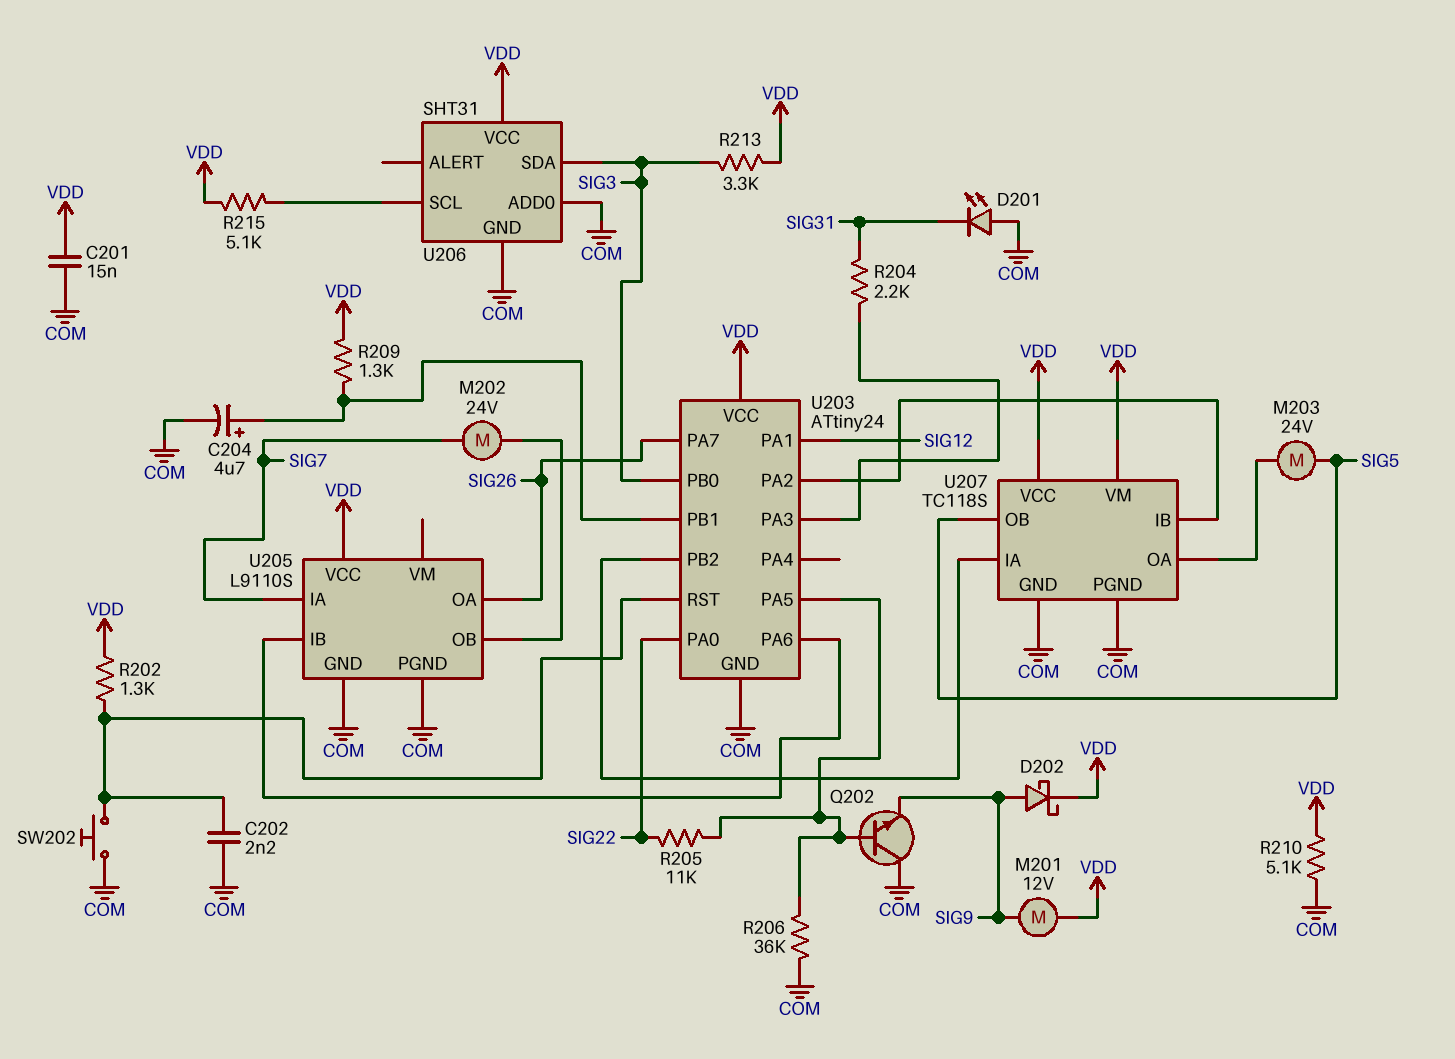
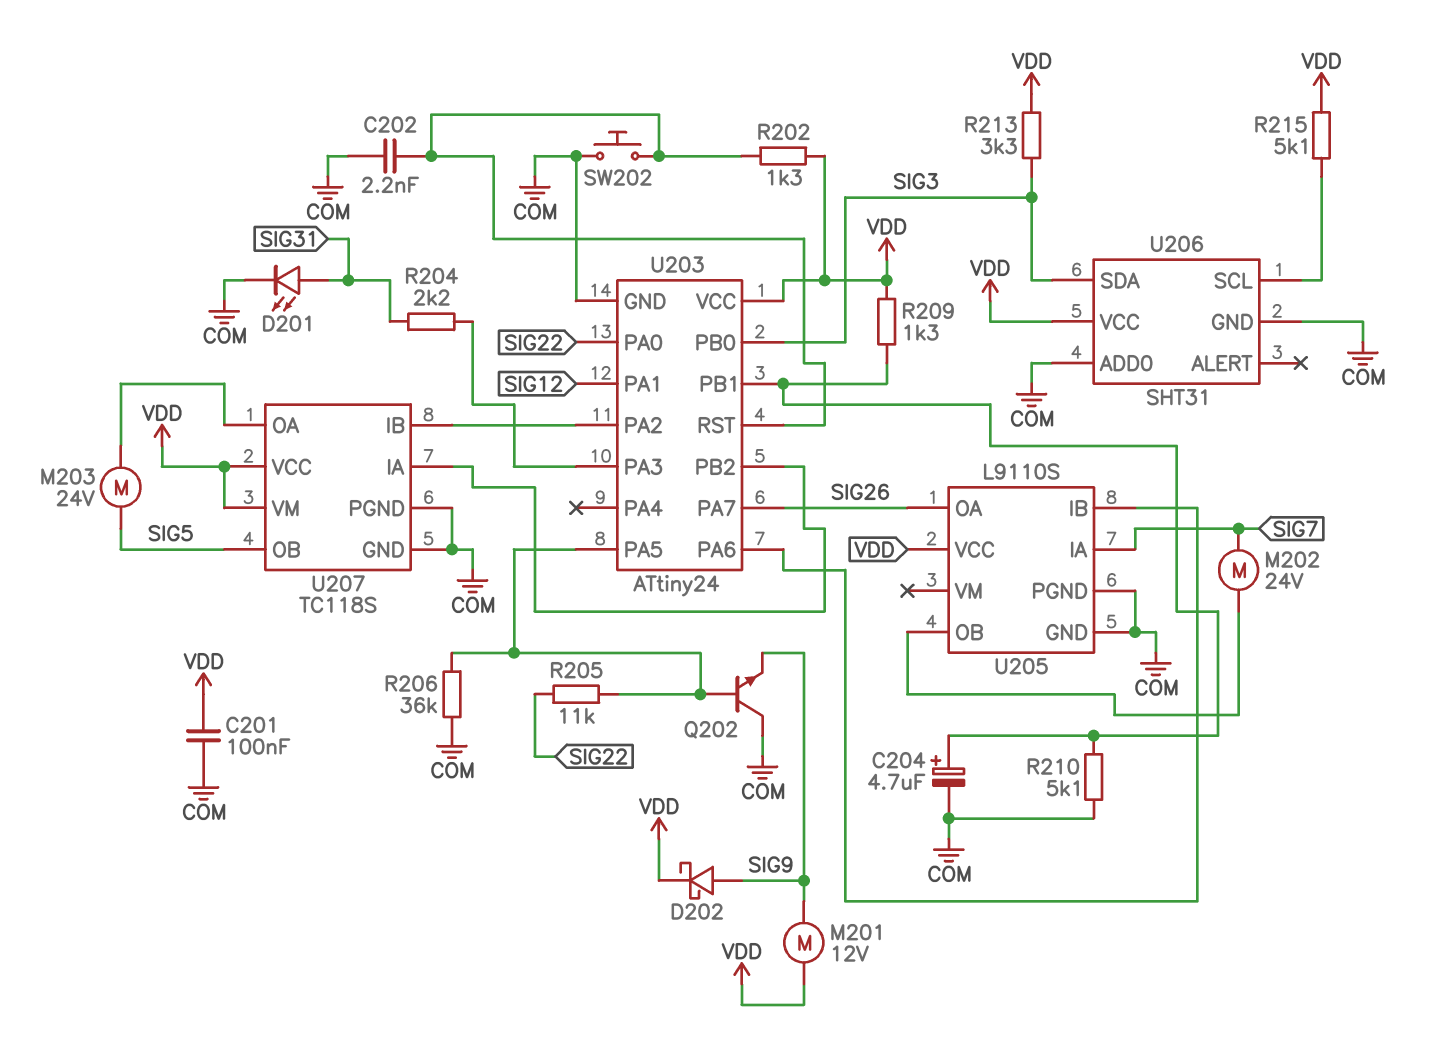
C201: 15nF (COM, VDD) -> 100nF (COM, VDD)
D201: LED (A COM, K SIG31) -> LED (A SIG31, K COM)
R210: 5.1k (COM, VDD) -> 5.1k (COM, U203/PB1)

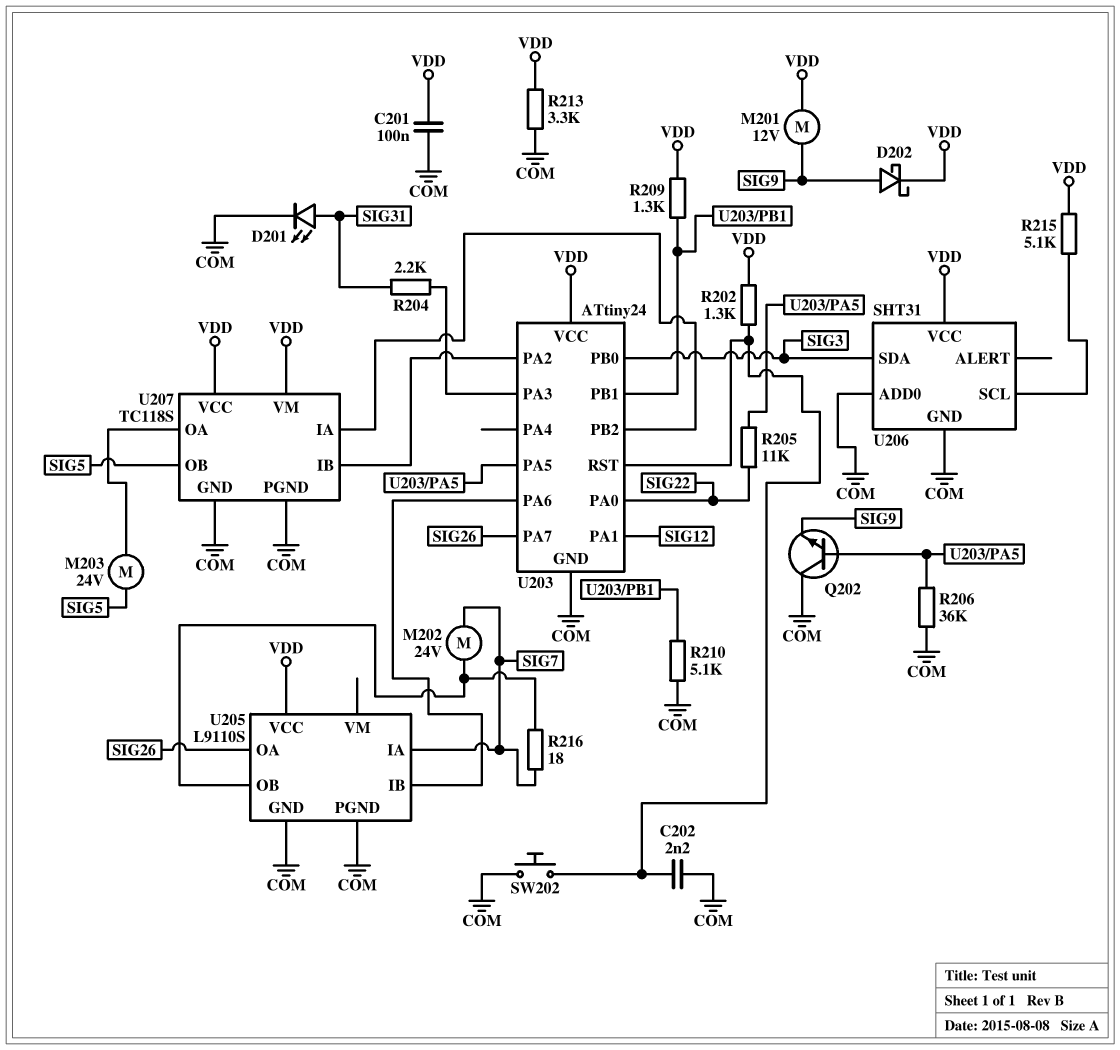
C204: 4.7uF (plus U203/PB1, minus COM) -> none
R213: 3.3k (SIG3, VDD) -> 3.3k (COM, VDD)
R216: none -> 18 (SIG7, U205/OB)

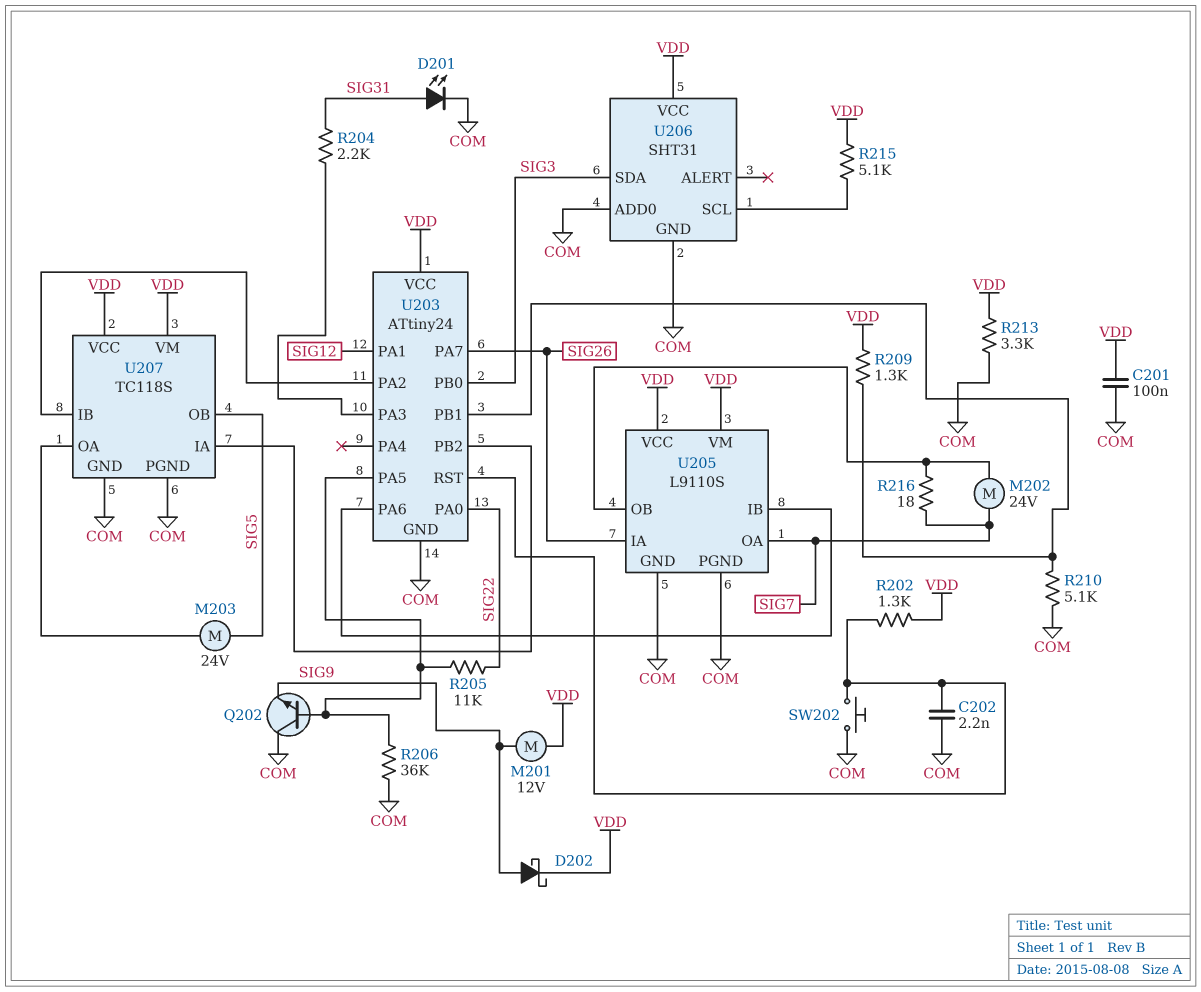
U205 pin IA: SIG7 -> SIG26
U205 pin OA: SIG26 -> SIG7
U205 pin VM: none -> VDD

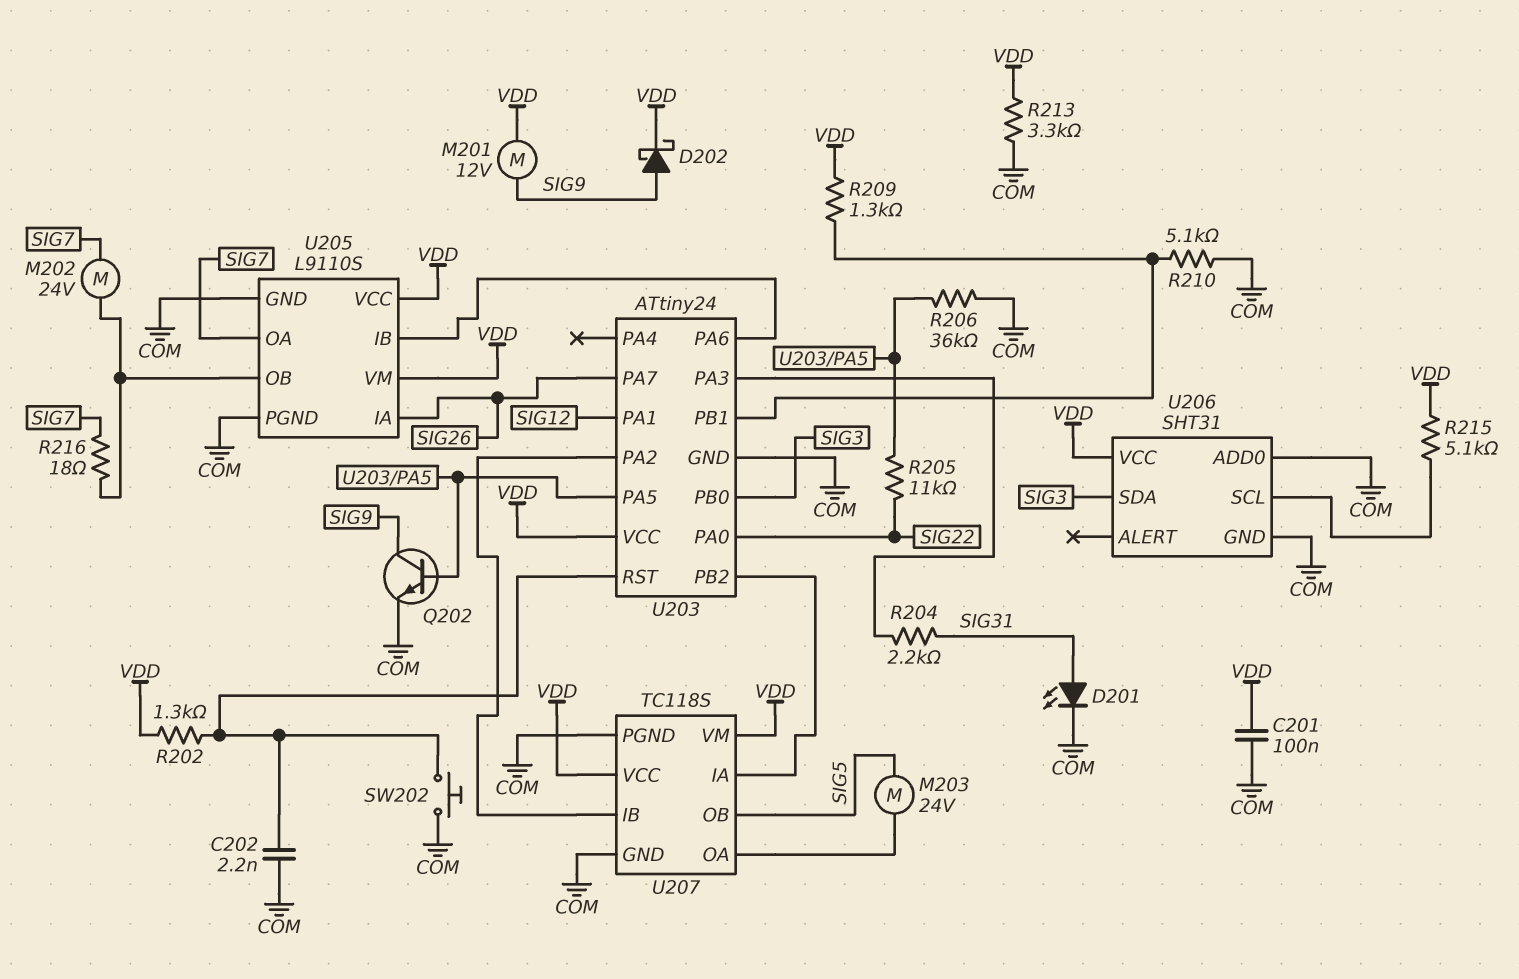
Q202: NPN (B U203/PA5, C COM, E SIG9) -> NPN (B U203/PA5, C SIG9, E COM)

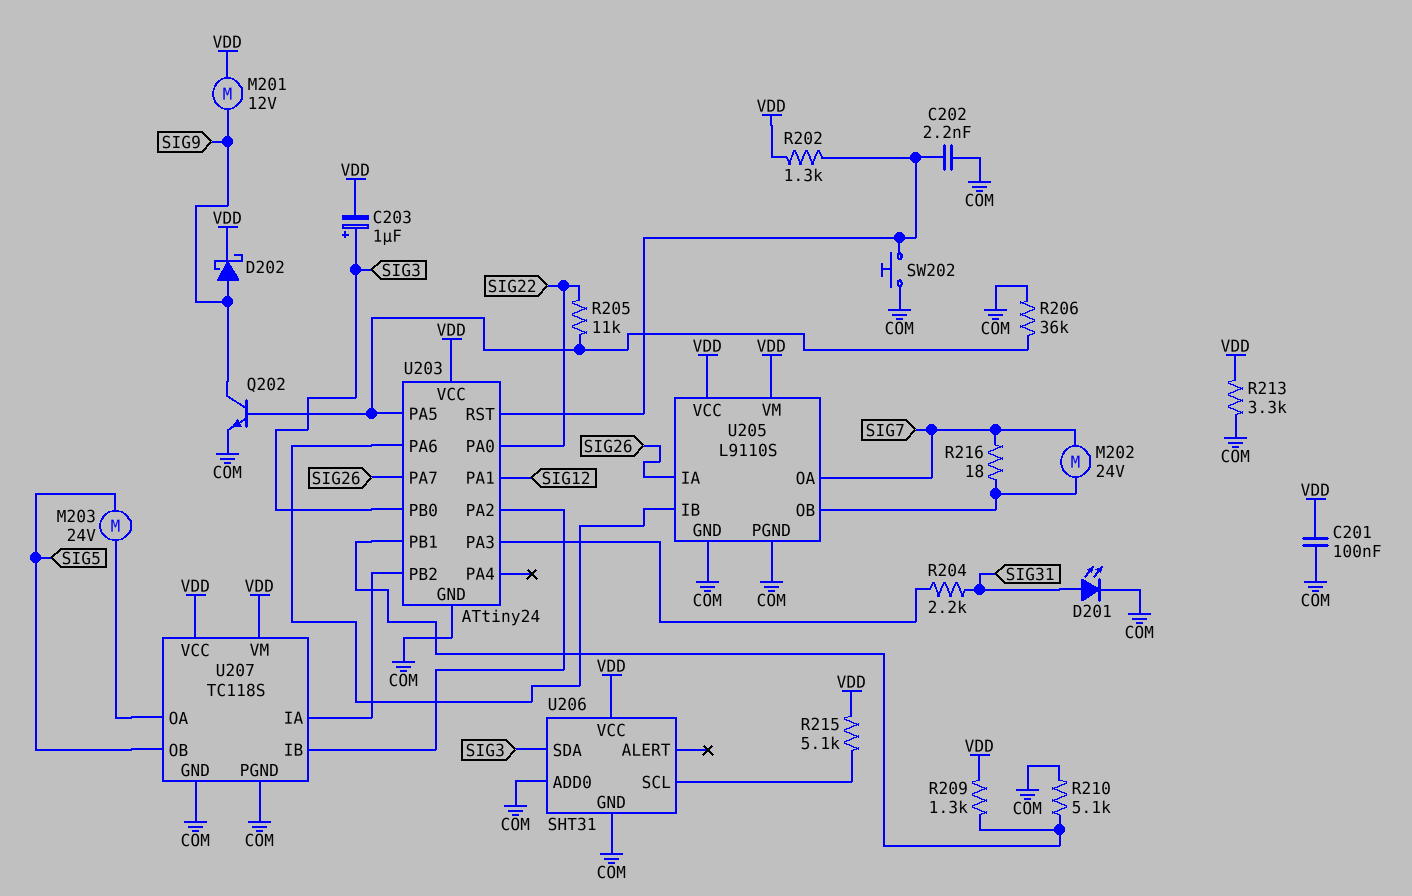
C203: none -> 1uF (plus SIG3, minus VDD)

